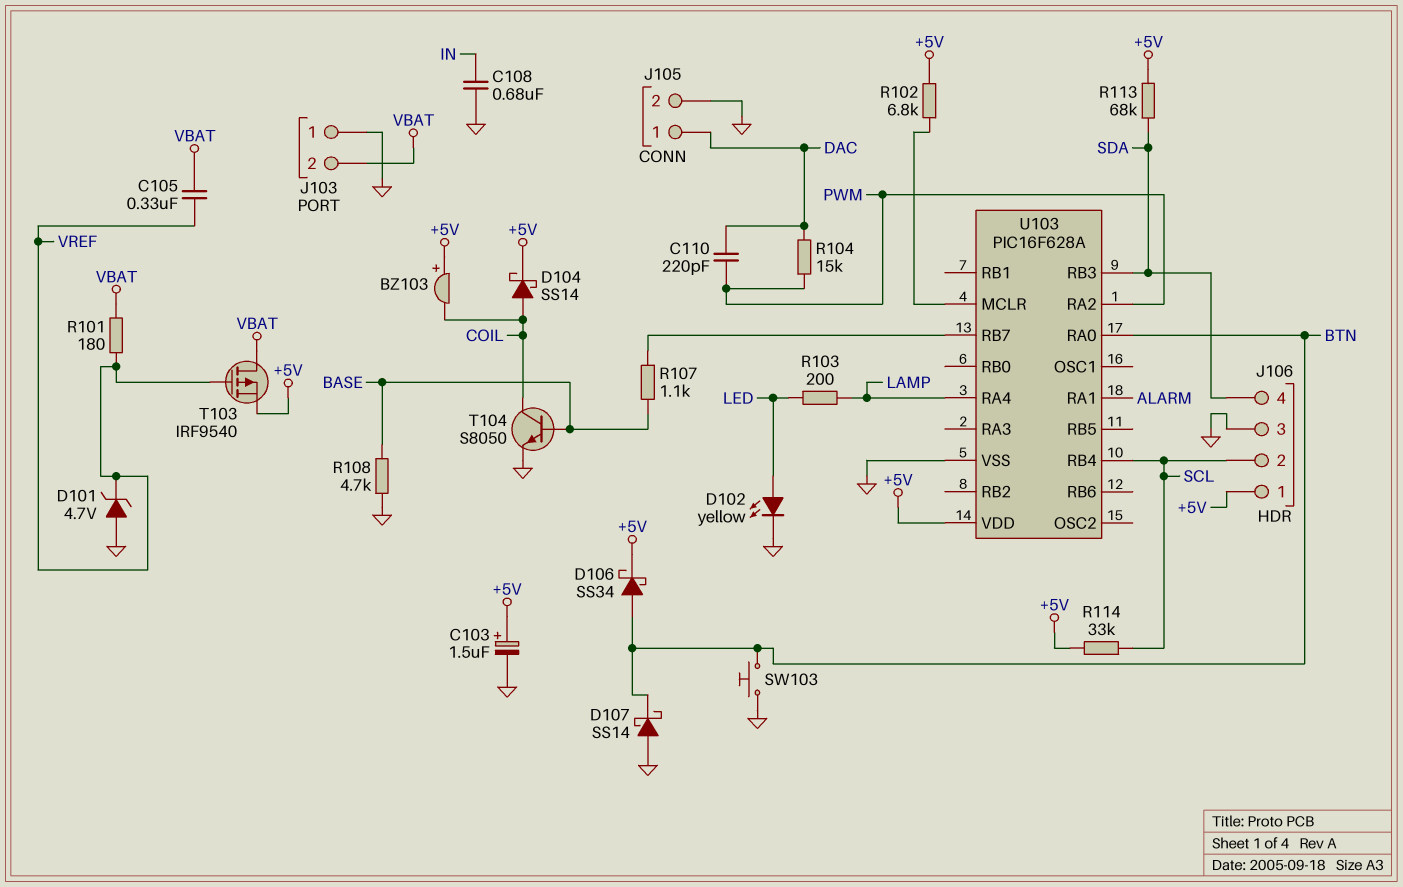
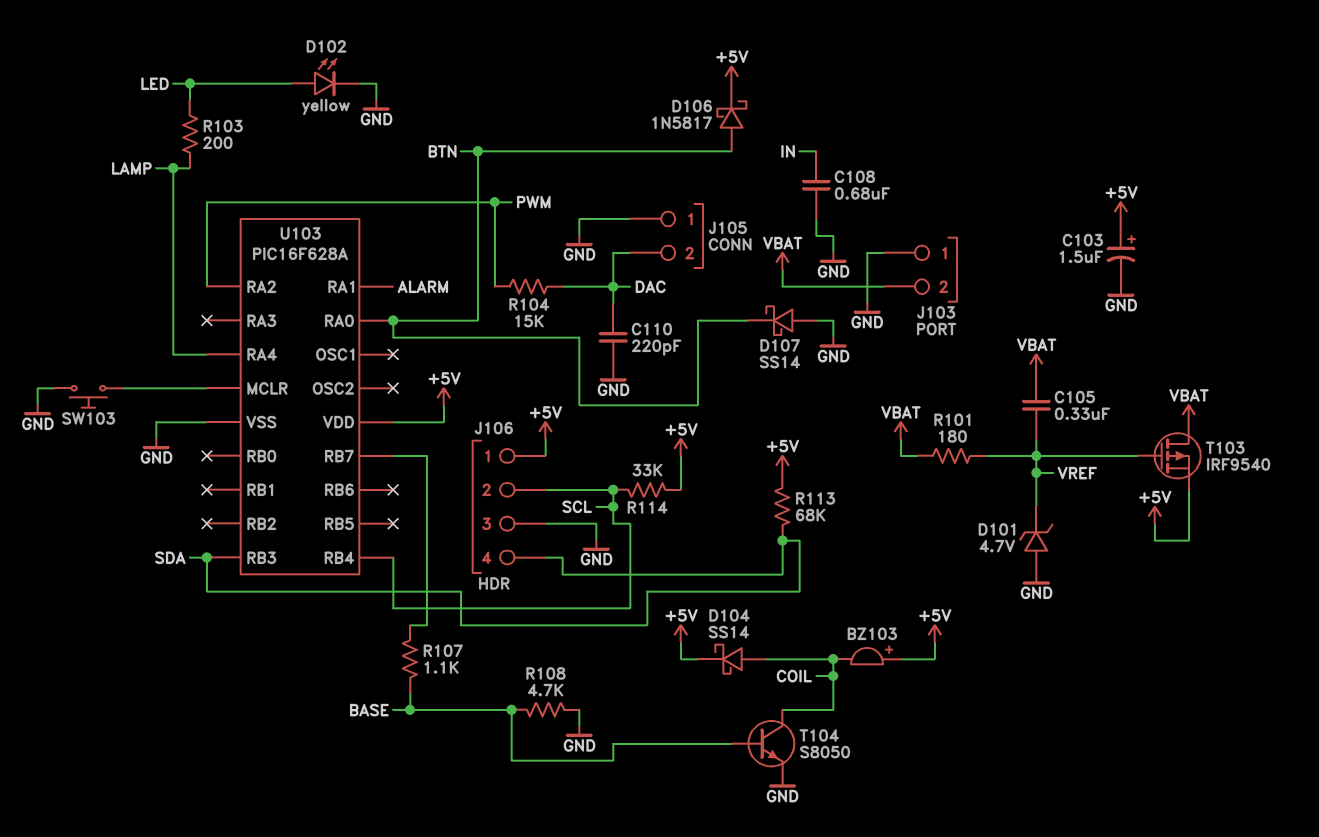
C110: 220pF (DAC, PWM) -> 220pF (DAC, GND)
D106: schottky SS34 (A BTN, K +5V) -> schottky 1N5817 (A BTN, K +5V)
J105 pin 1: DAC -> GND
J105 pin 2: GND -> DAC
R102: 6.8k (+5V, U103/MCLR) -> none
SW103: button (BTN, GND) -> button (GND, U103/MCLR)

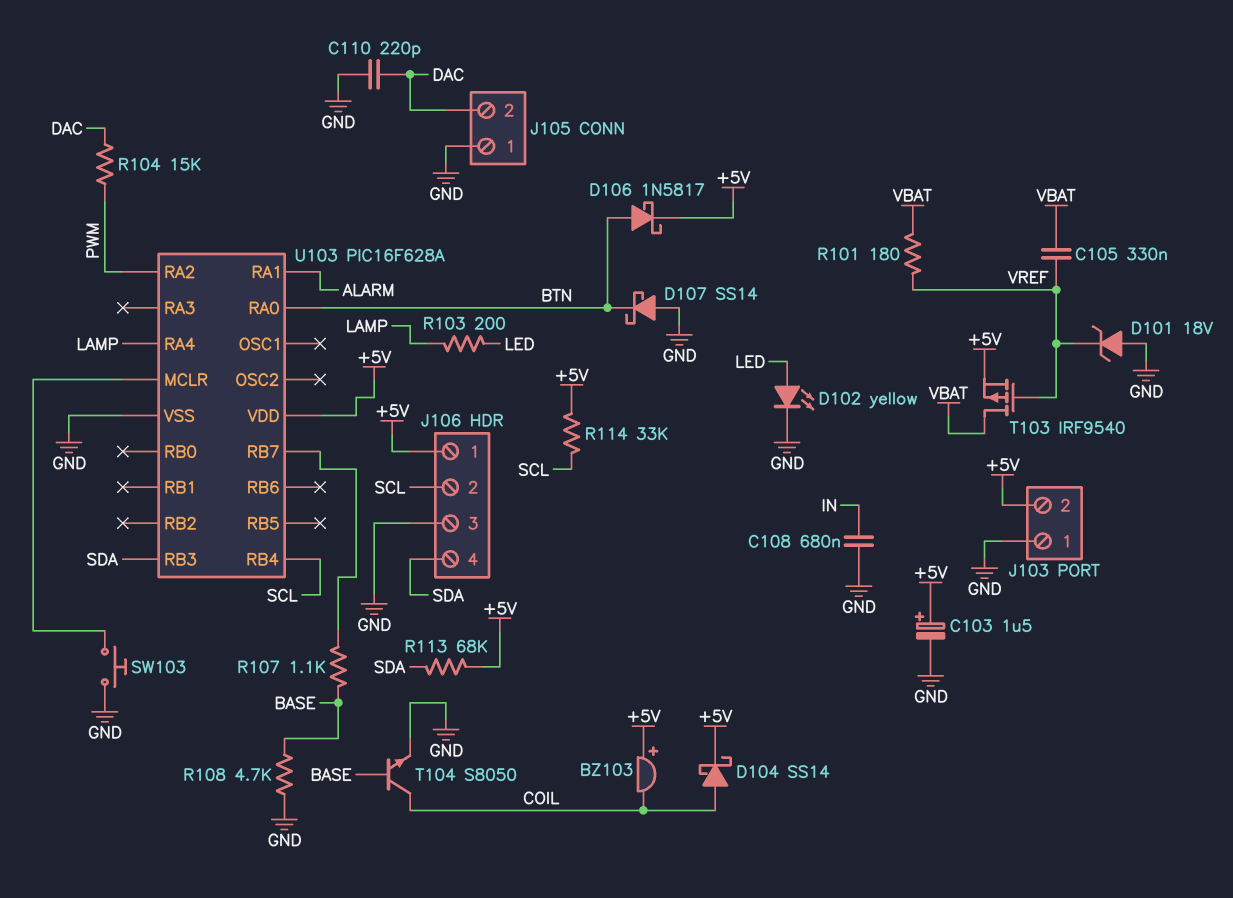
D101: zener 4.7V (A GND, K VREF) -> zener 18V (A GND, K VREF)
J103 pin 2: VBAT -> +5V

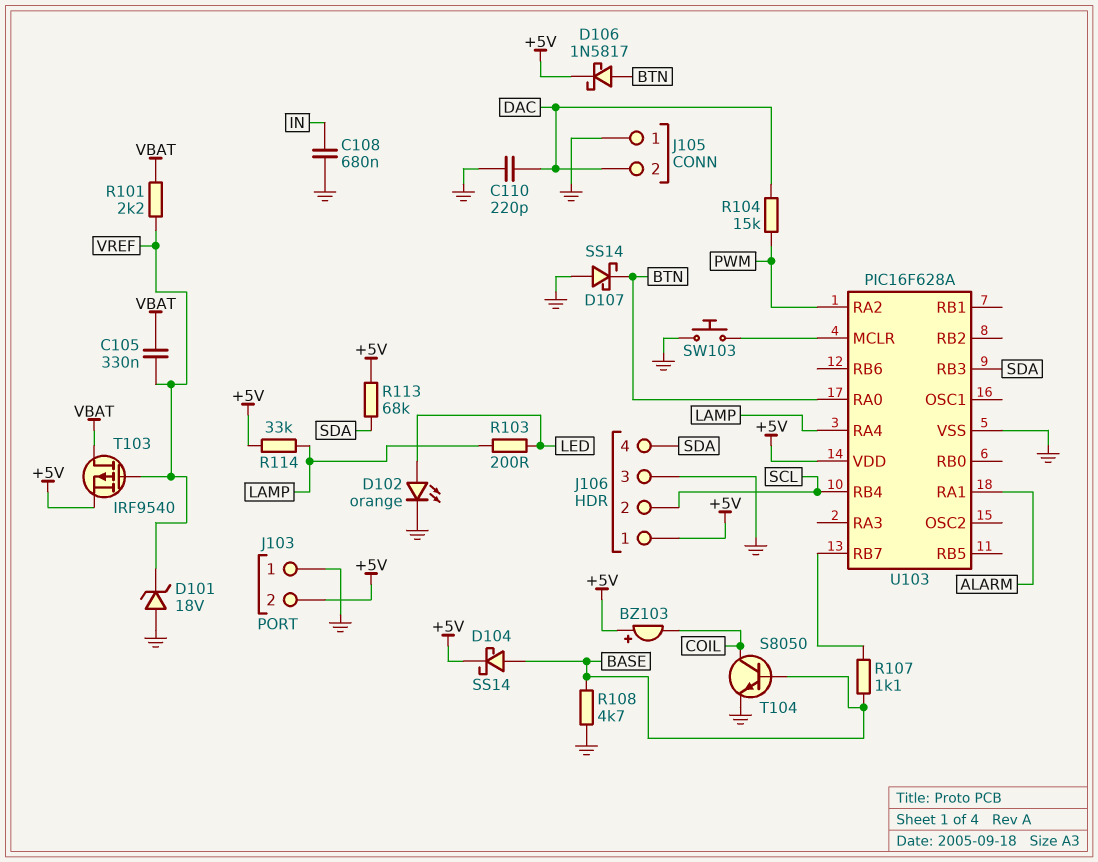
C103: 1.5uF (plus +5V, minus GND) -> none
D102: LED yellow (A LED, K GND) -> LED orange (A LED, K GND)
D104: schottky SS14 (A COIL, K +5V) -> schottky SS14 (A BASE, K +5V)
R101: 180 (VBAT, VREF) -> 2.2k (VBAT, VREF)
R114: 33k (+5V, SCL) -> 33k (+5V, LAMP)

